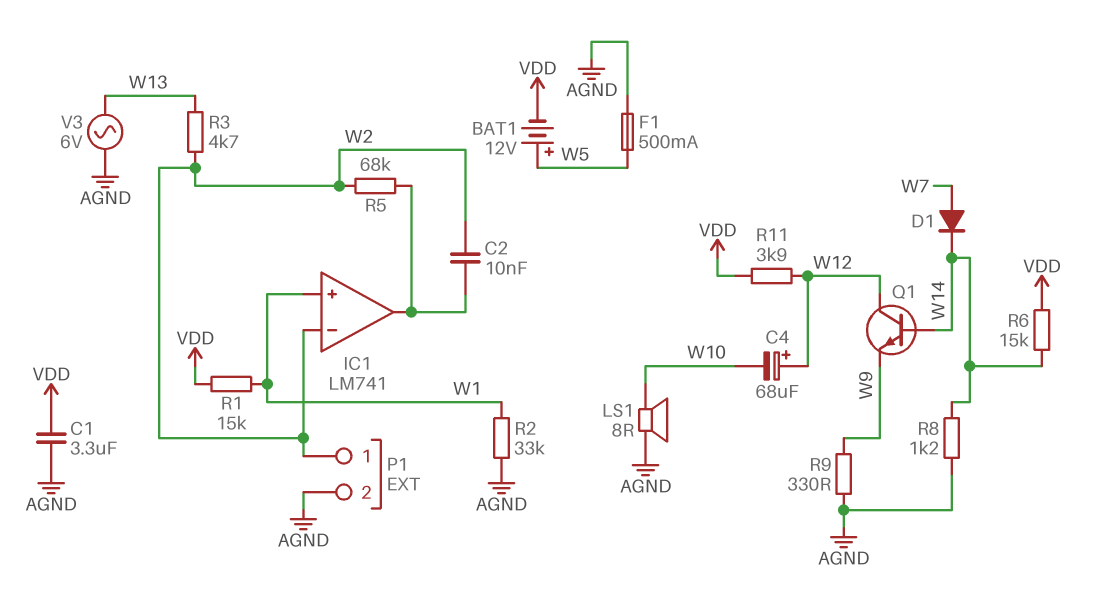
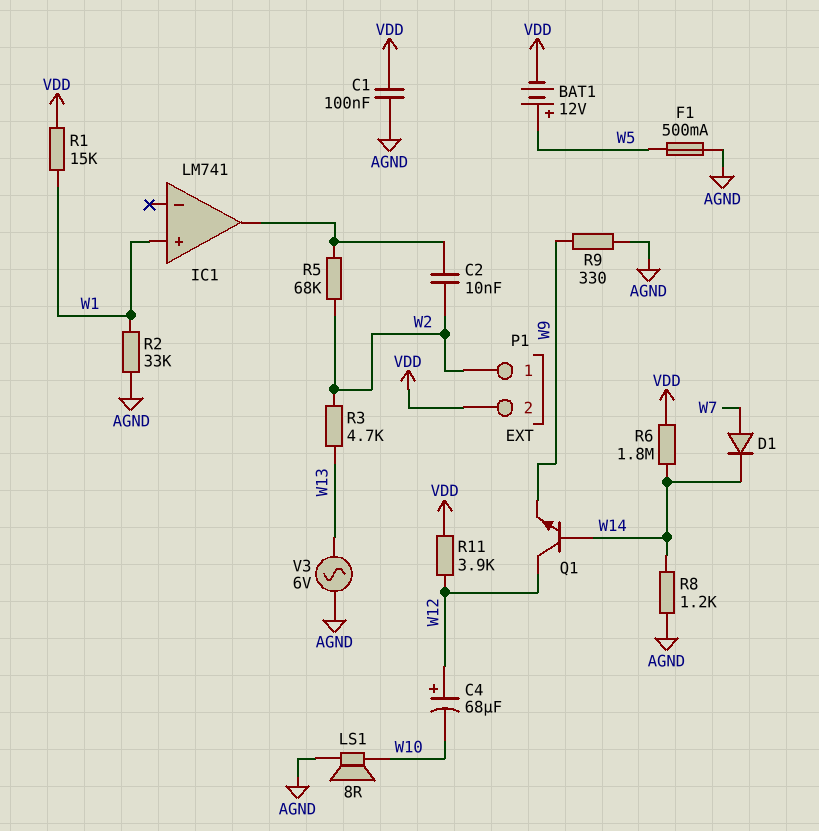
C1: 3.3uF (AGND, VDD) -> 100nF (AGND, VDD)
IC1 pin in-: W2 -> none
P1 pin 2: AGND -> VDD
R6: 15k (VDD, W14) -> 1.8M (VDD, W14)

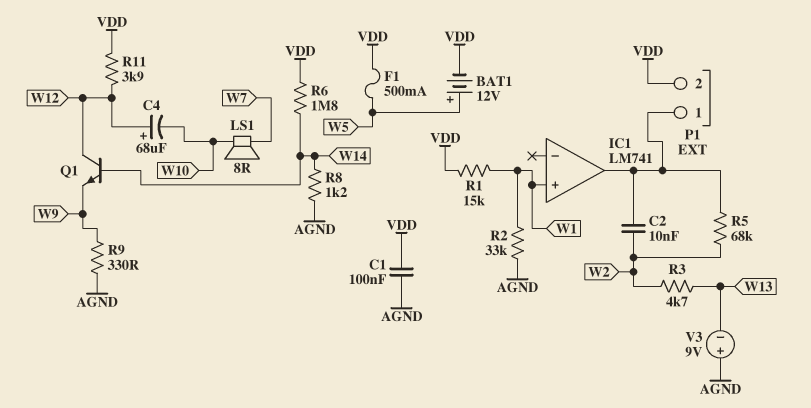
D1: diode (A W7, K W14) -> none
F1: 500mA (AGND, W5) -> 500mA (VDD, W5)
LS1: speaker 8R (AGND, W10) -> speaker 8R (W7, W10)
P1 pin 1: W2 -> IC1/out
V3: AC 6V (AGND, W13) -> 9V (plus AGND, minus W13)

